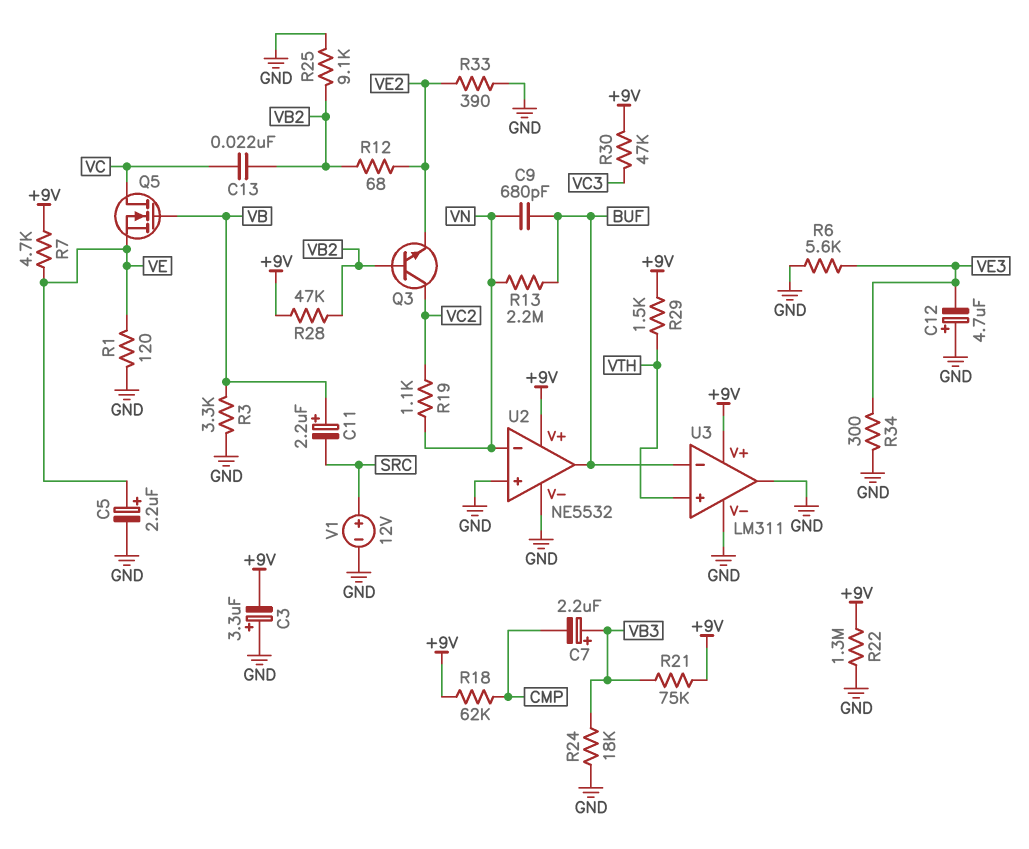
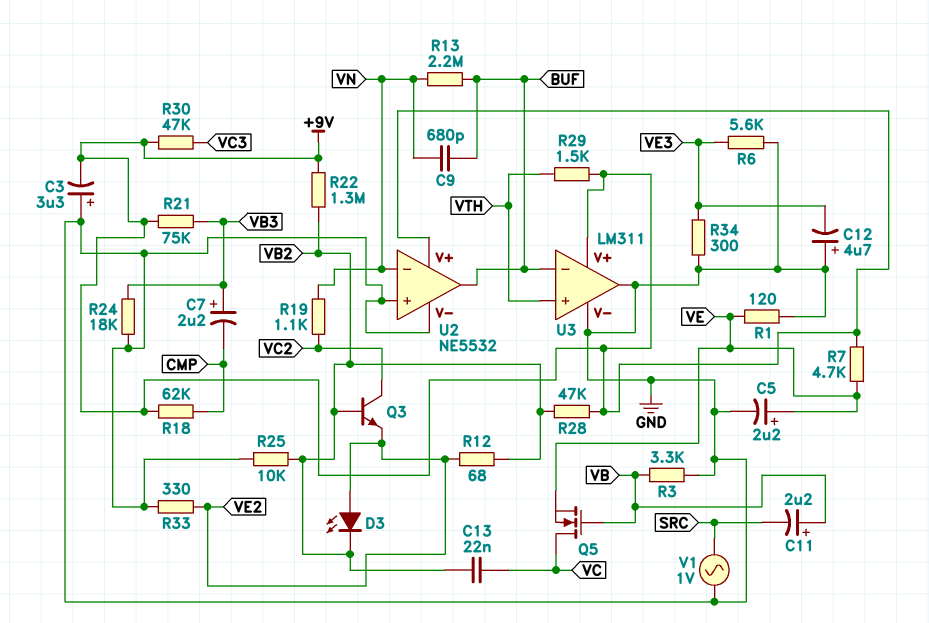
D3: none -> LED (A VE2, K VB2)
R22: 1.3M (+9V, GND) -> 1.3M (+9V, VB2)
R25: 9.1k (GND, VB2) -> 10k (GND, VB2)
R33: 390 (GND, VE2) -> 330 (GND, VE2)
V1: 12V (plus SRC, minus GND) -> AC 1V (GND, SRC)

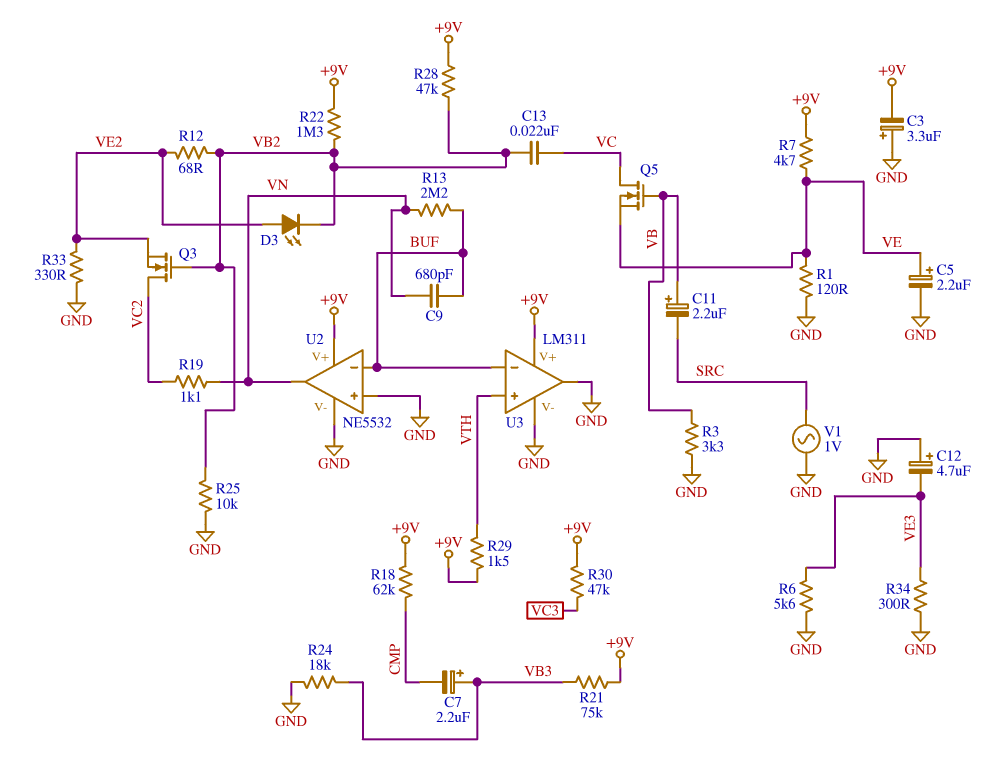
Q3: NPN (B VB2, C VC2, E VE2) -> NMOS (G VB2, D VC2, S VE2)
U2 pin in-: VN -> BUF
U2 pin out: BUF -> VN

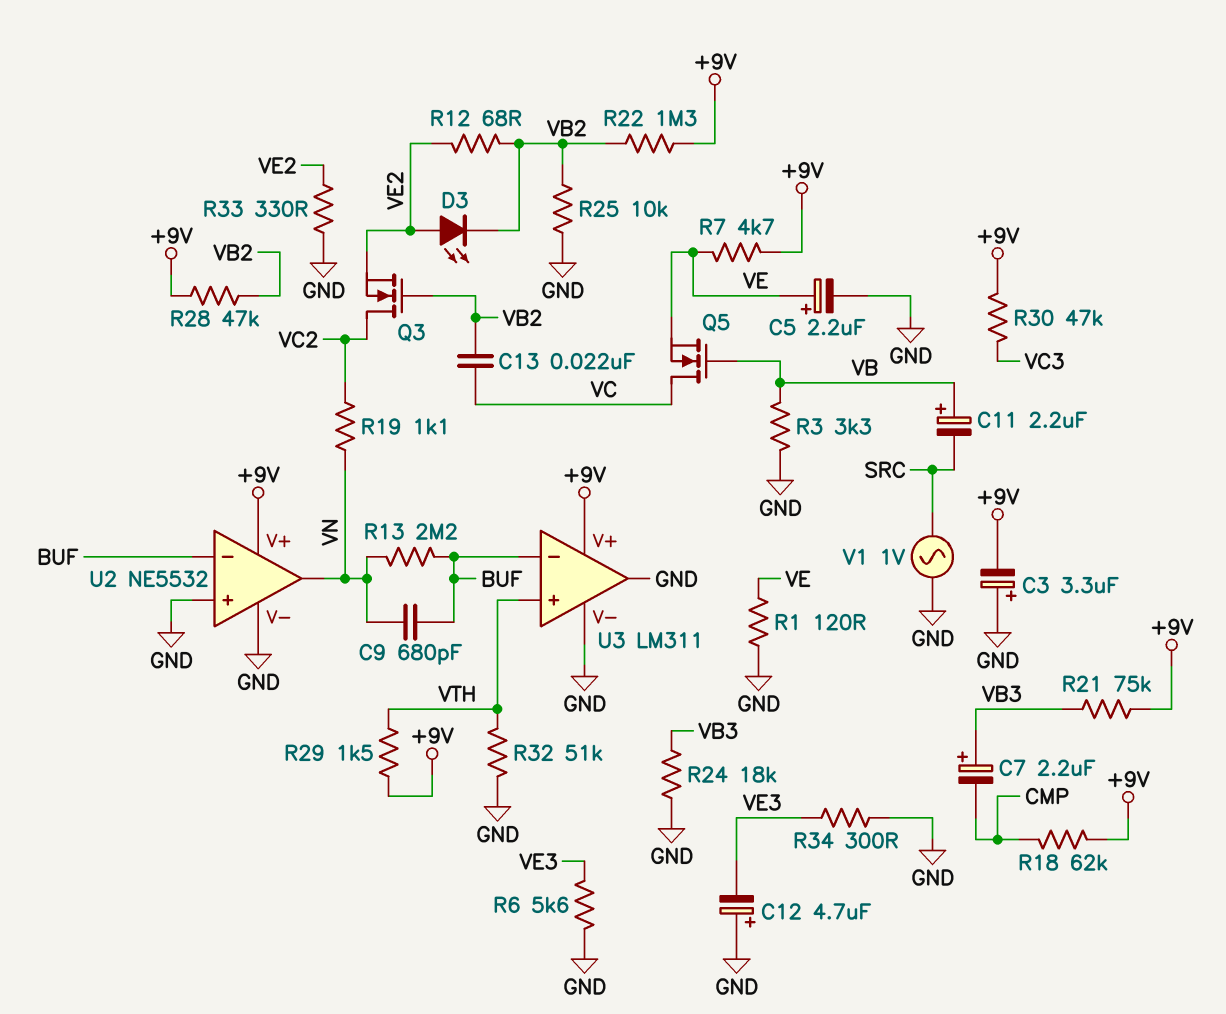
R32: none -> 51k (GND, VTH)

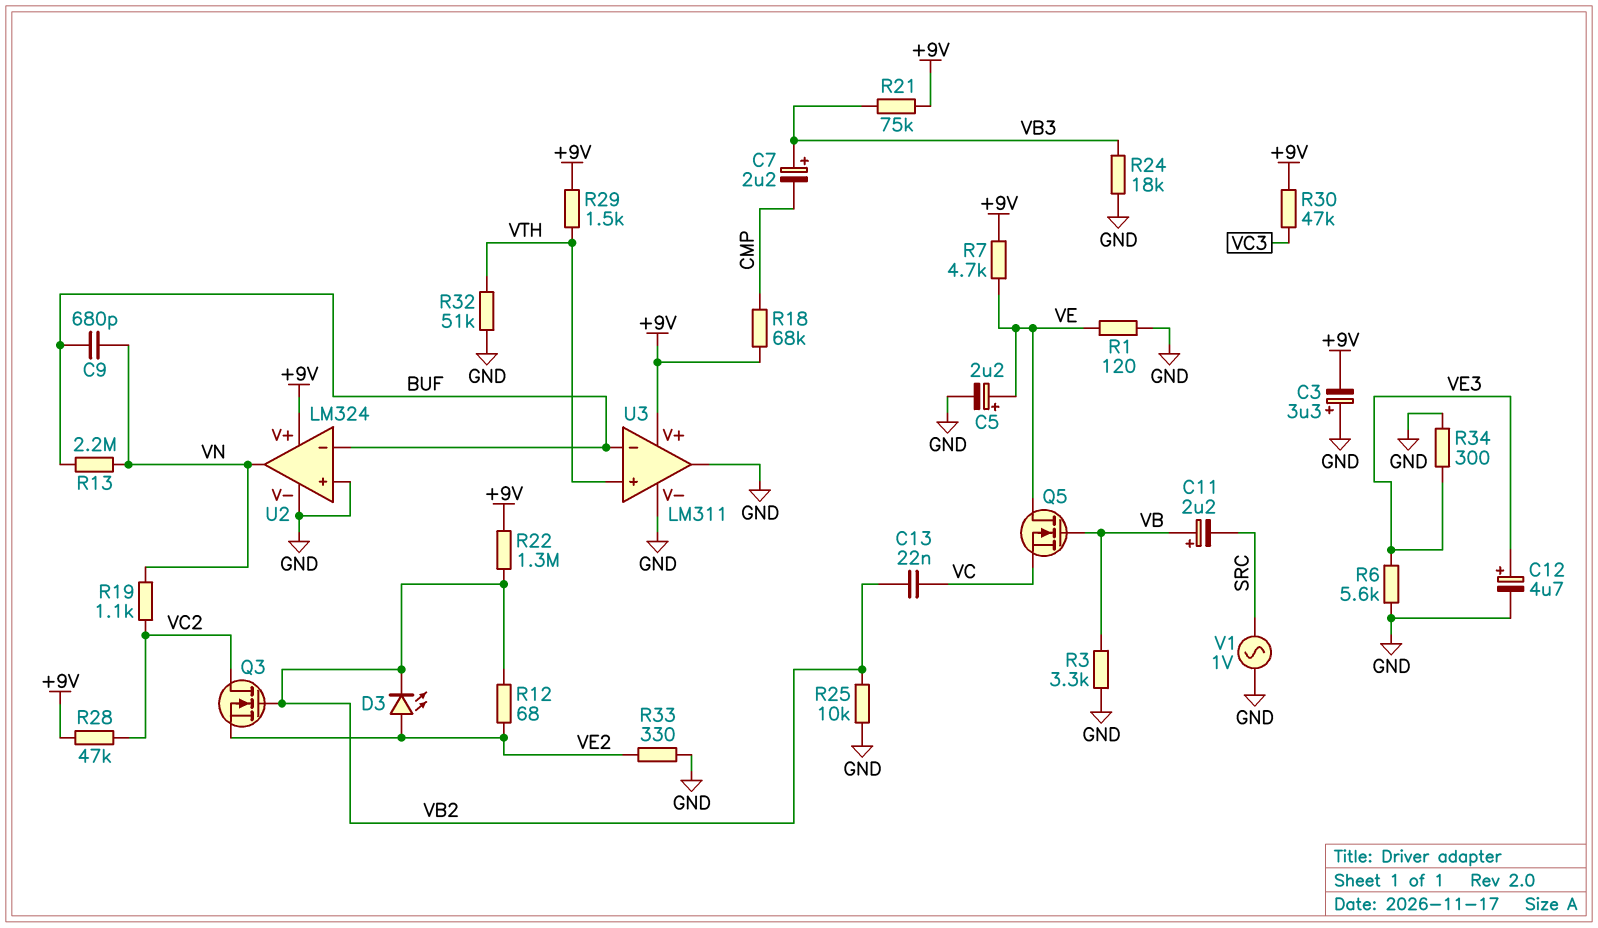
C12: 4.7uF (plus GND, minus VE3) -> 4.7uF (plus VE3, minus GND)
Q5: NMOS (G VB, D VC, S VE) -> NMOS (G VB, D VE, S VC)
R18: 62k (+9V, CMP) -> 68k (+9V, CMP)
R28: 47k (+9V, VB2) -> 47k (+9V, VC2)
U2: NE5532 -> LM324

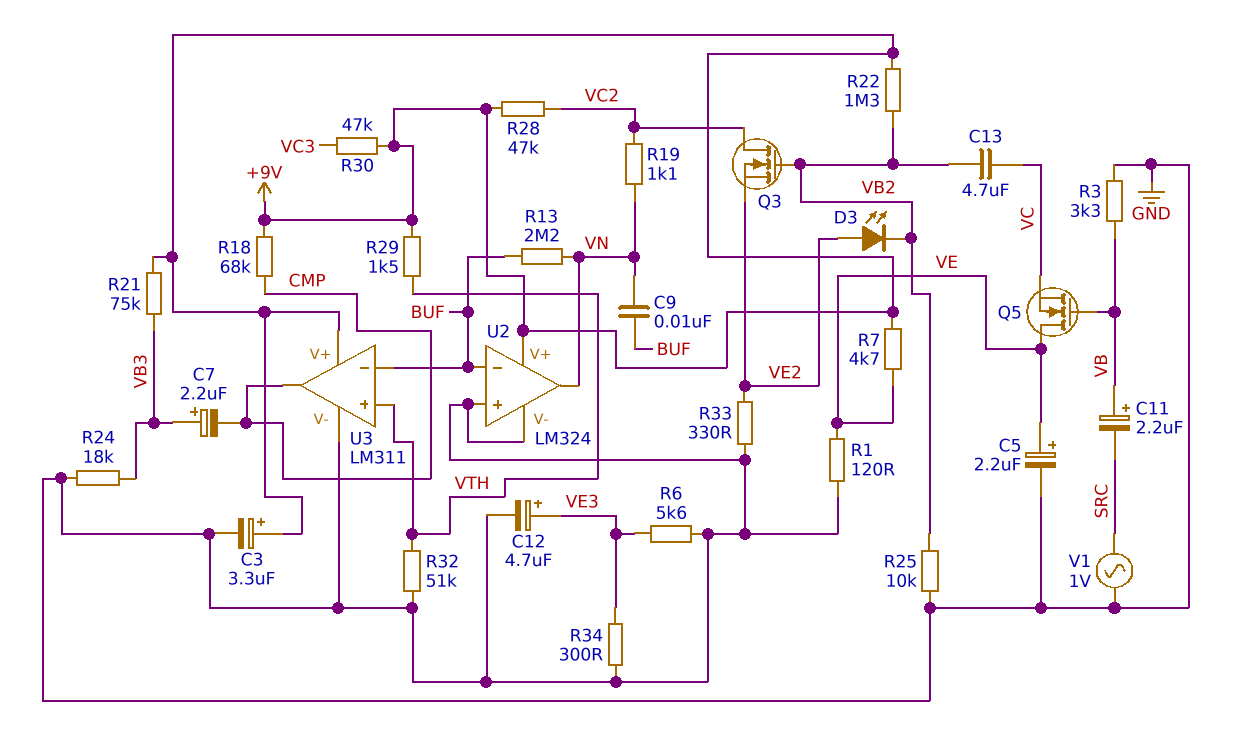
C3: 3.3uF (plus GND, minus +9V) -> 3.3uF (plus +9V, minus GND)
C9: 680pF (BUF, VN) -> 10nF (BUF, VN)
C13: 22nF (VB2, VC) -> 4.7uF (VB2, VC)
R12: 68 (VB2, VE2) -> none
U3 pin out: GND -> CMP

